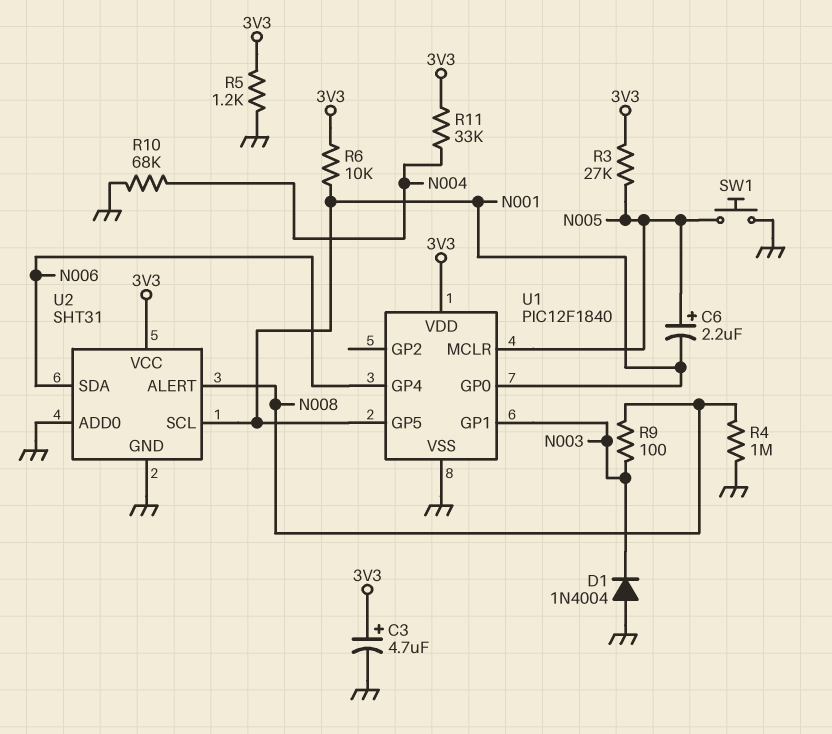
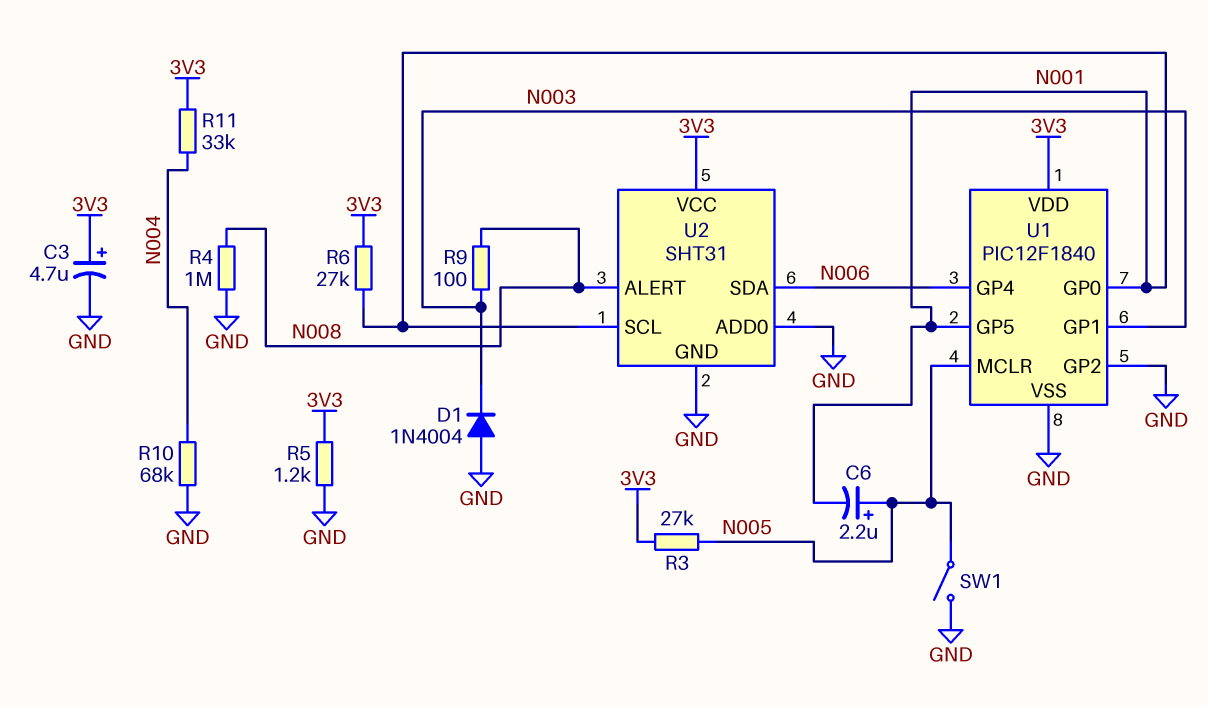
R6: 10k (3V3, N001) -> 27k (3V3, N001)
SW1: button (GND, N005) -> switch (GND, N005)
U1 pin GP2: none -> GND

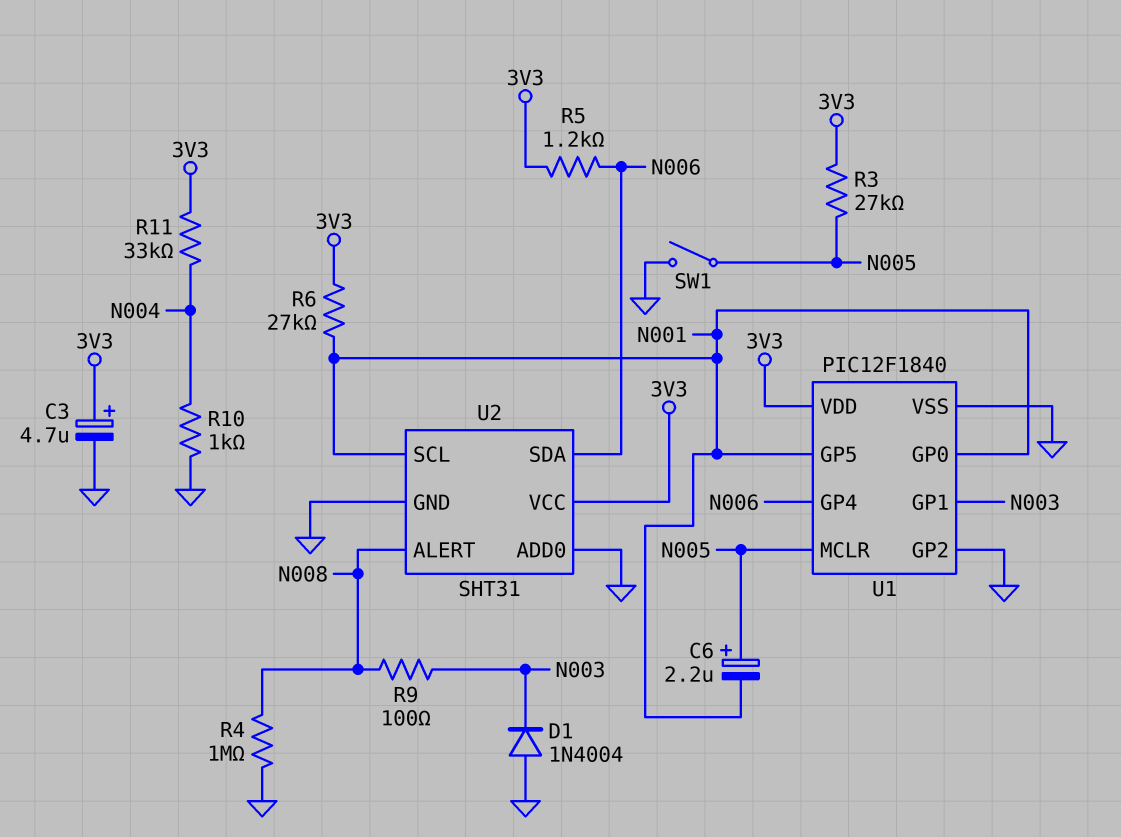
R5: 1.2k (3V3, GND) -> 1.2k (3V3, N006)
R10: 68k (GND, N004) -> 1k (GND, N004)

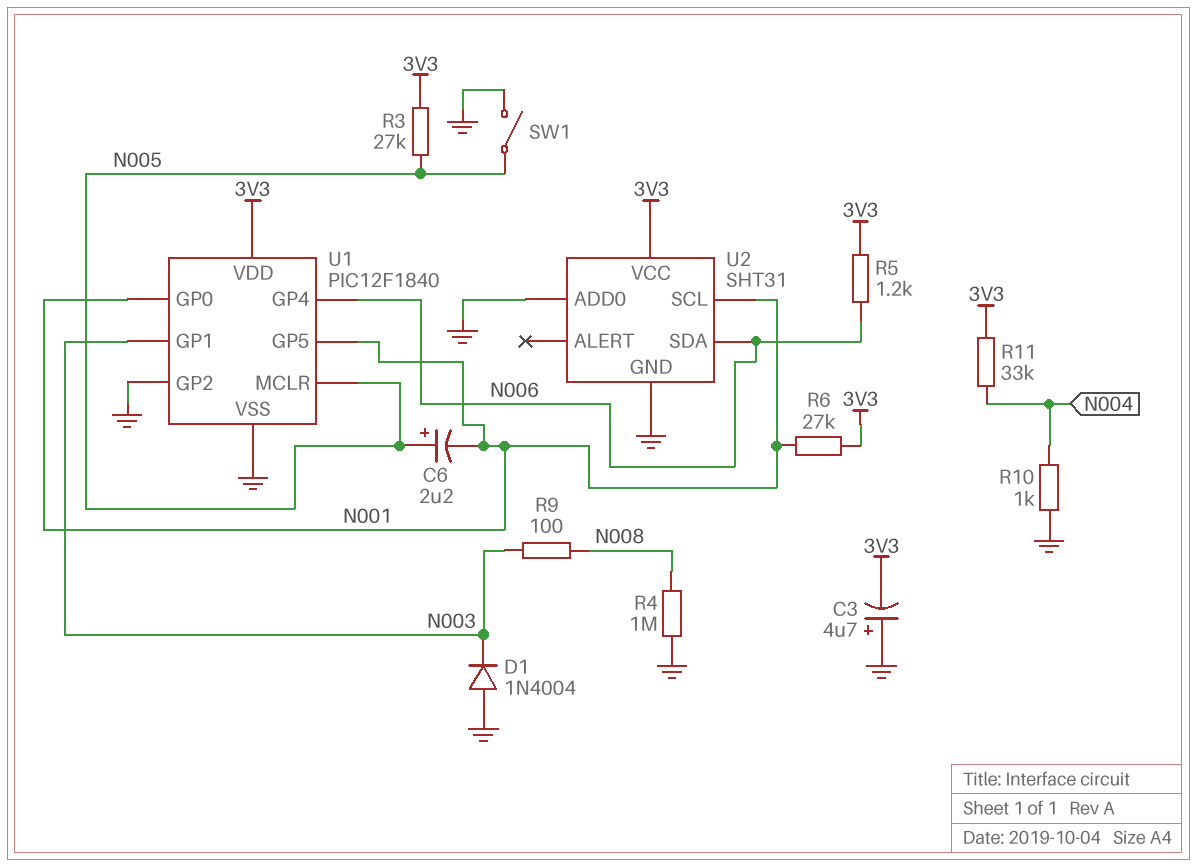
C3: 4.7uF (plus 3V3, minus GND) -> 4.7uF (plus GND, minus 3V3)
U2 pin ALERT: N008 -> none

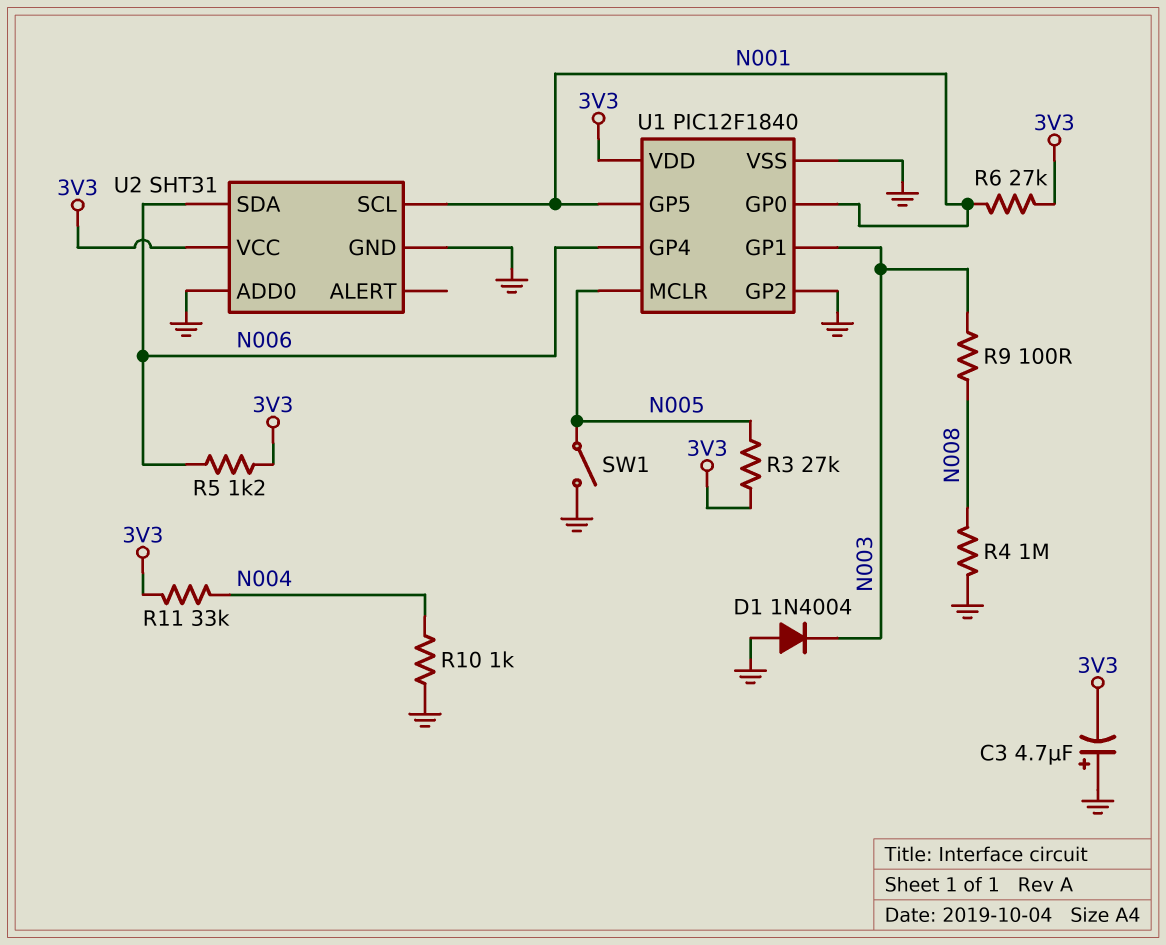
C6: 2.2uF (plus N005, minus N001) -> none

